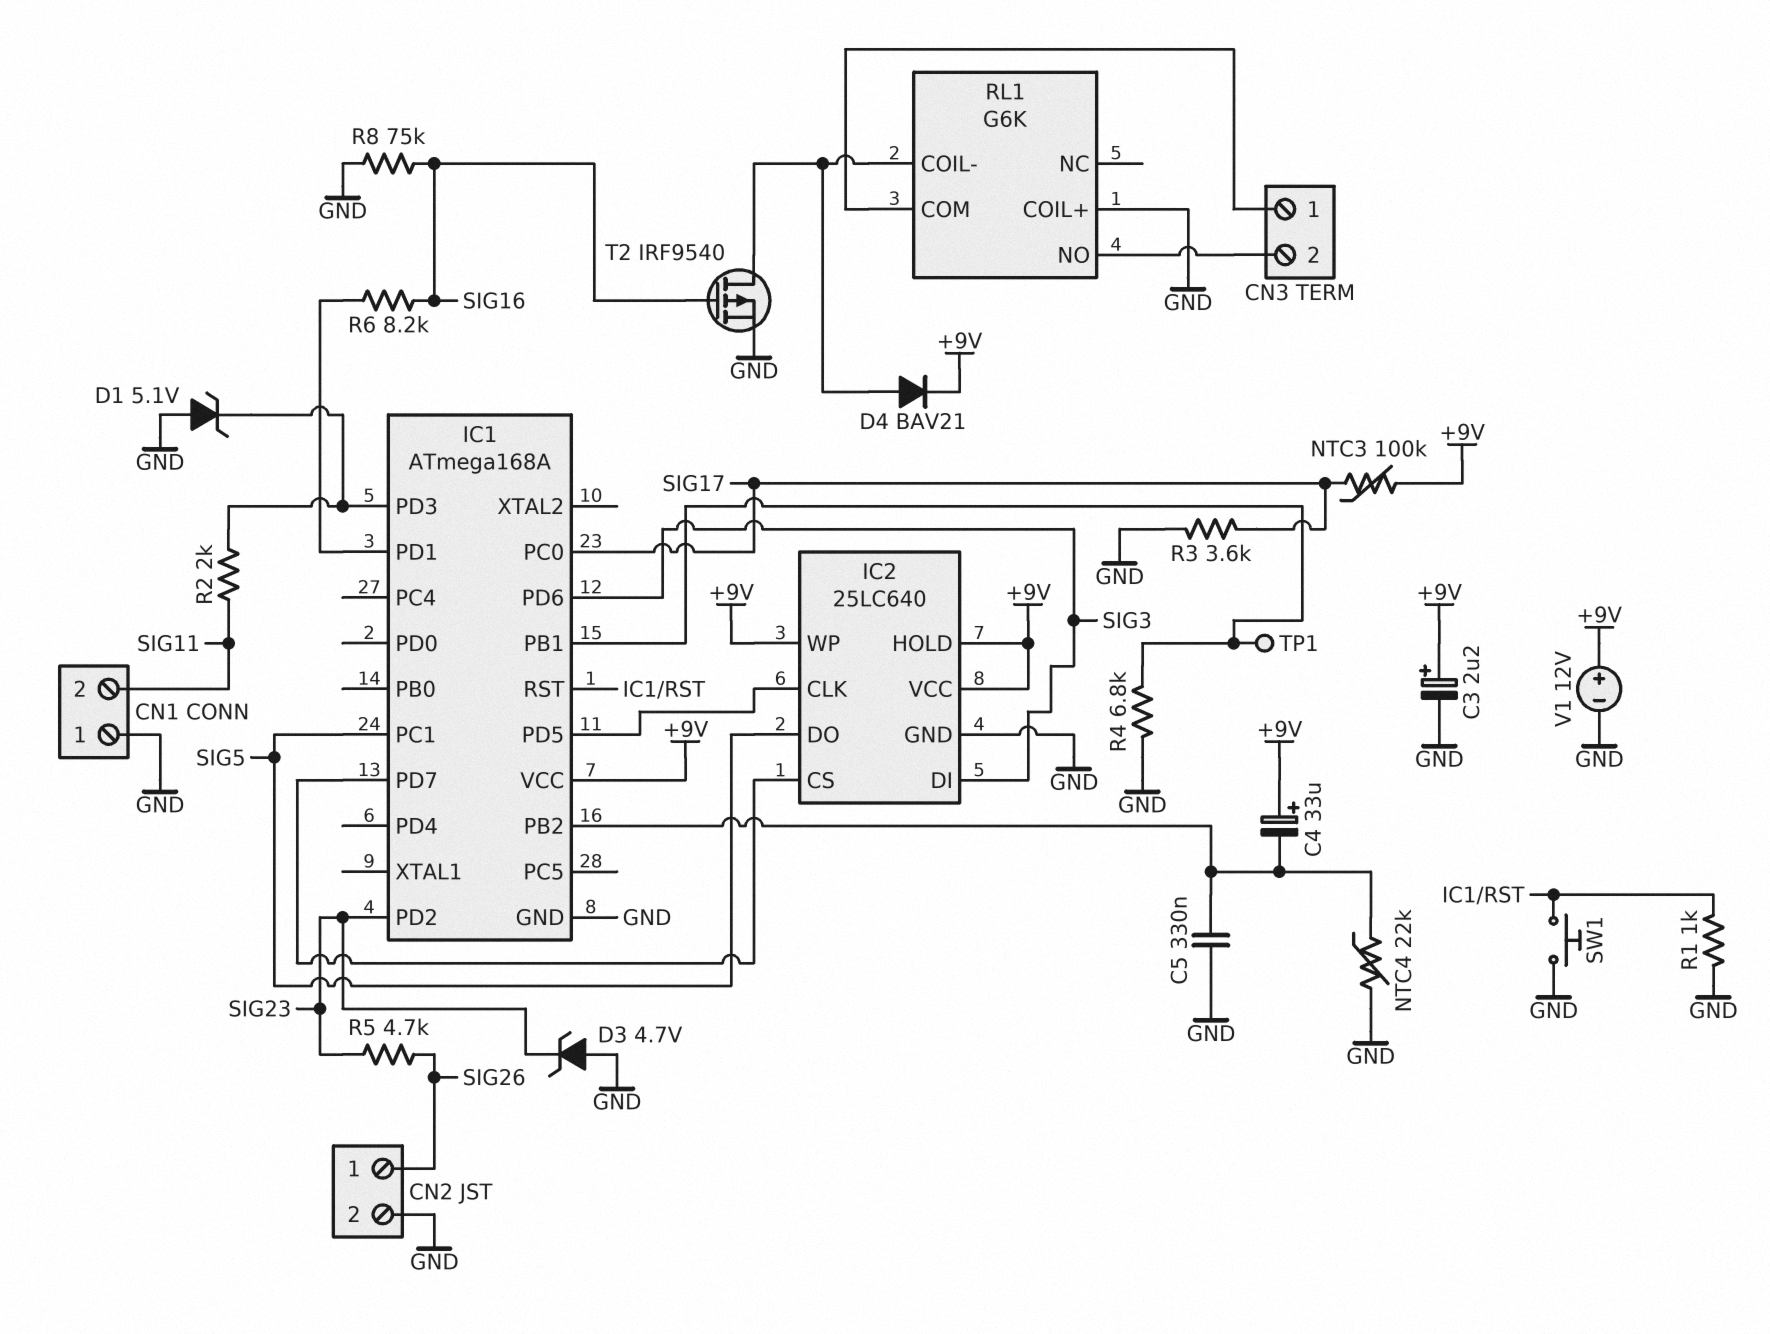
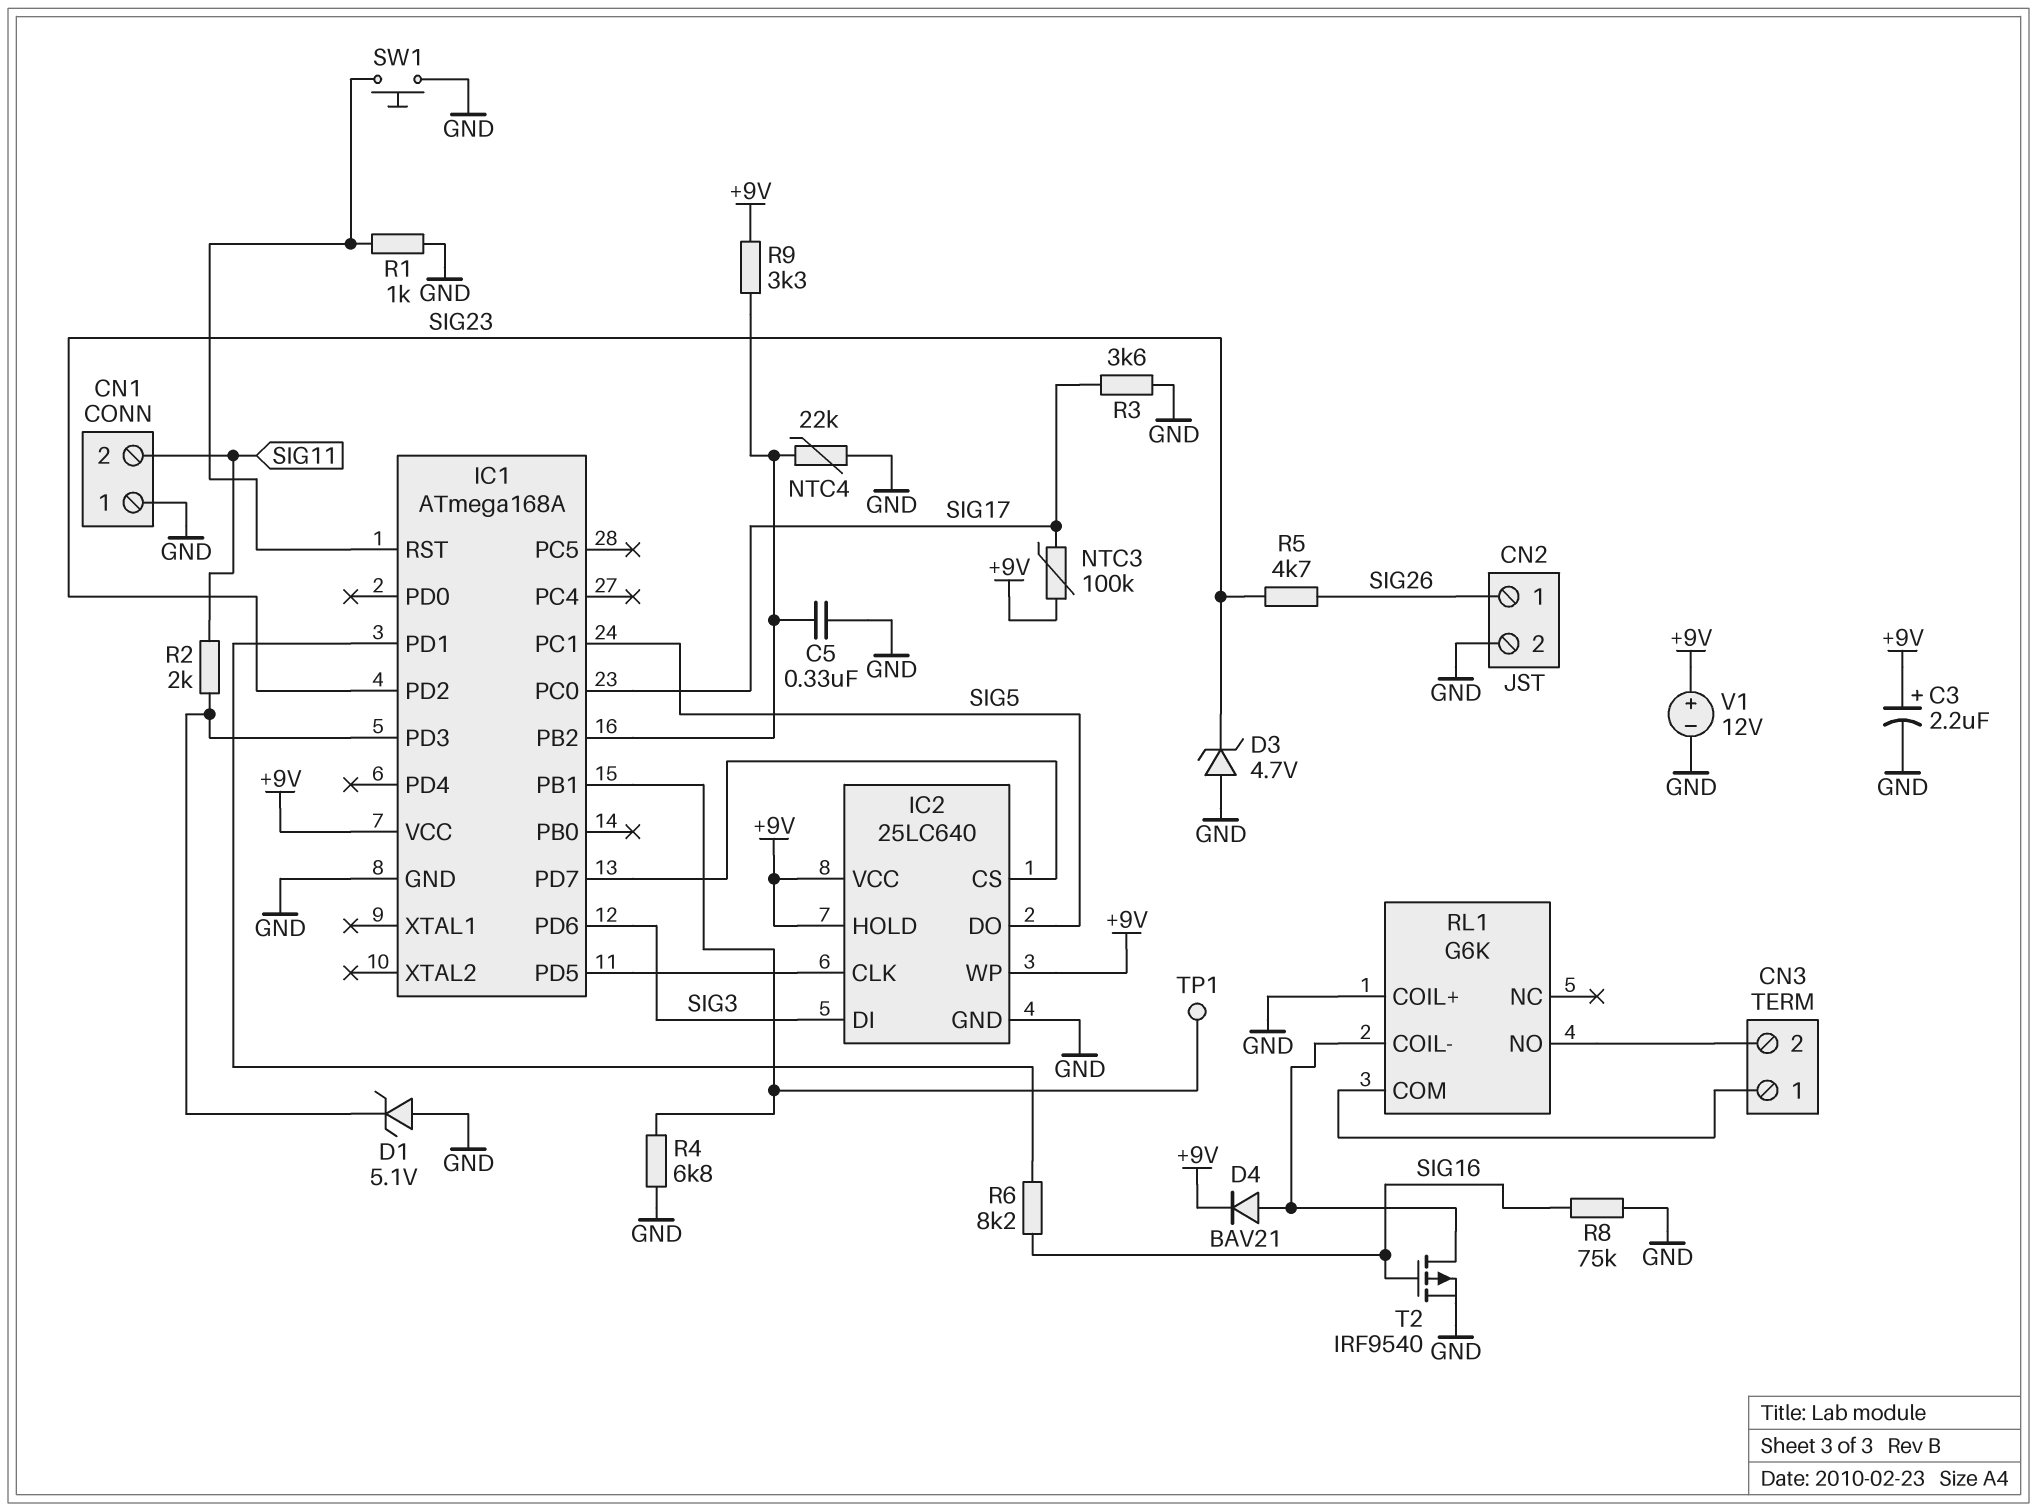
C4: 33uF (plus +9V, minus IC1/PB2) -> none
R9: none -> 3.3k (+9V, IC1/PB2)

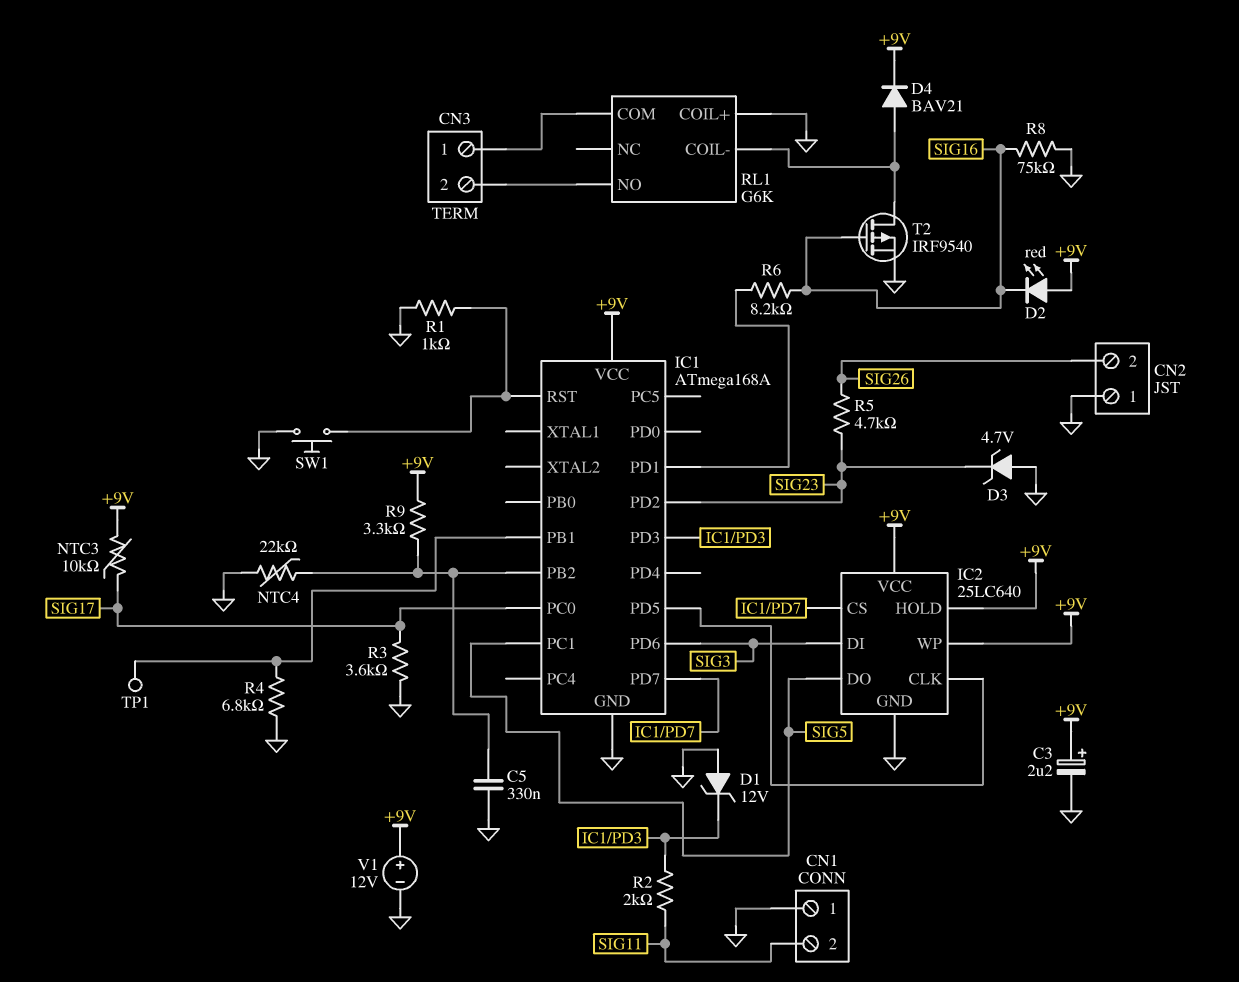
CN2 pin 1: SIG26 -> GND
CN2 pin 2: GND -> SIG26
D1: zener 5.1V (A GND, K IC1/PD3) -> zener 12V (A GND, K IC1/PD3)
D2: none -> LED red (A +9V, K SIG16)
NTC3: 100k (+9V, SIG17) -> 10k (+9V, SIG17)

